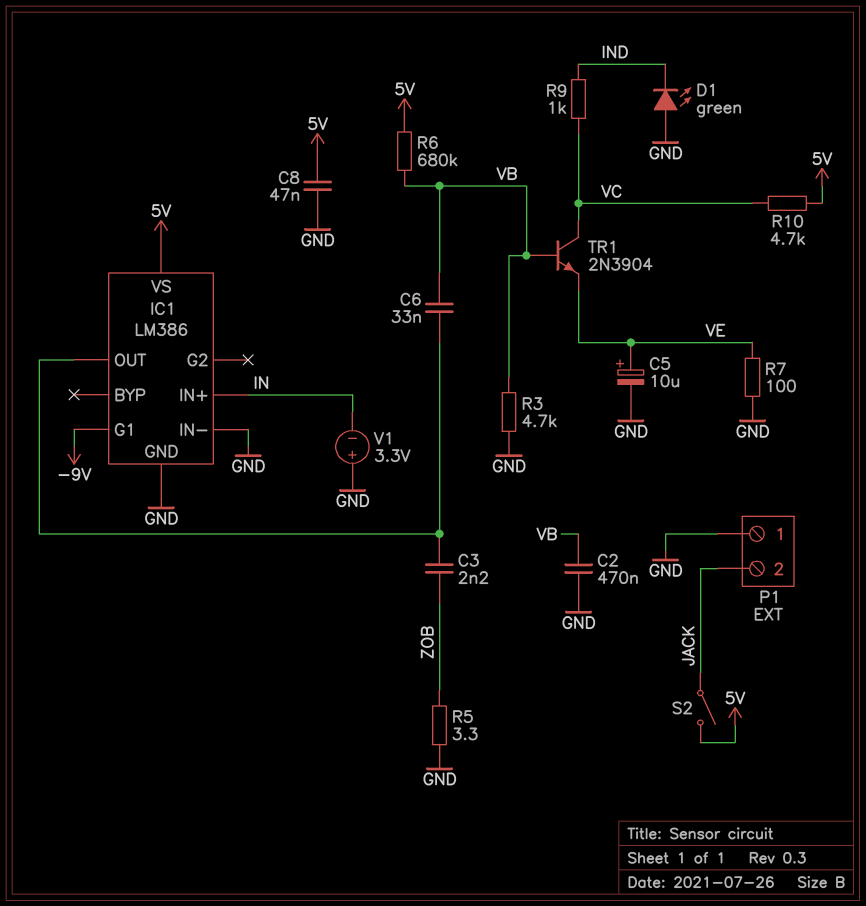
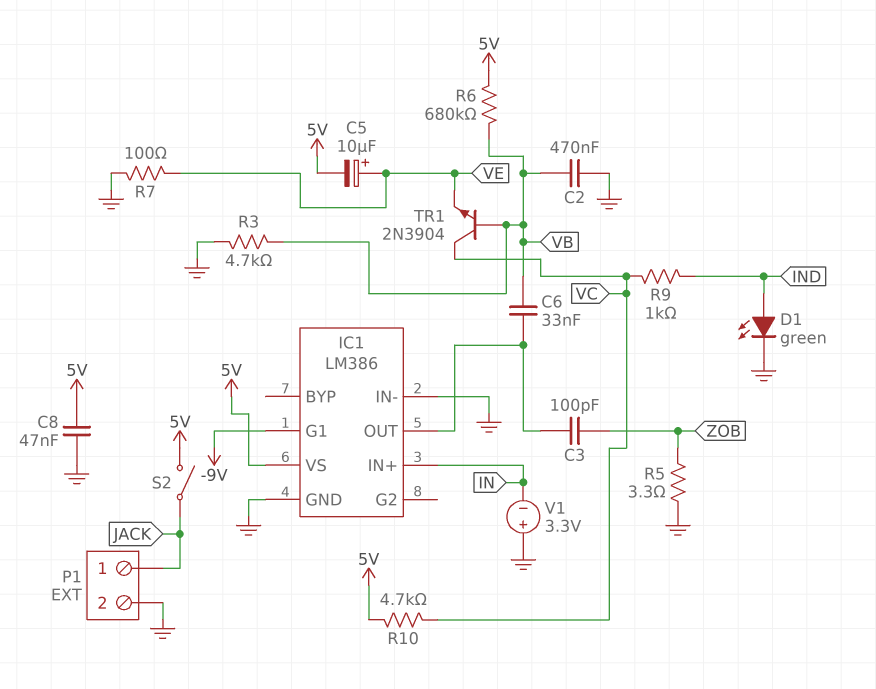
C3: 2.2nF (IC1/OUT, ZOB) -> 100pF (IC1/OUT, ZOB)
C5: 10uF (plus VE, minus GND) -> 10uF (plus VE, minus 5V)
D1: LED green (A GND, K IND) -> LED green (A IND, K GND)
P1 pin 1: GND -> JACK
P1 pin 2: JACK -> GND

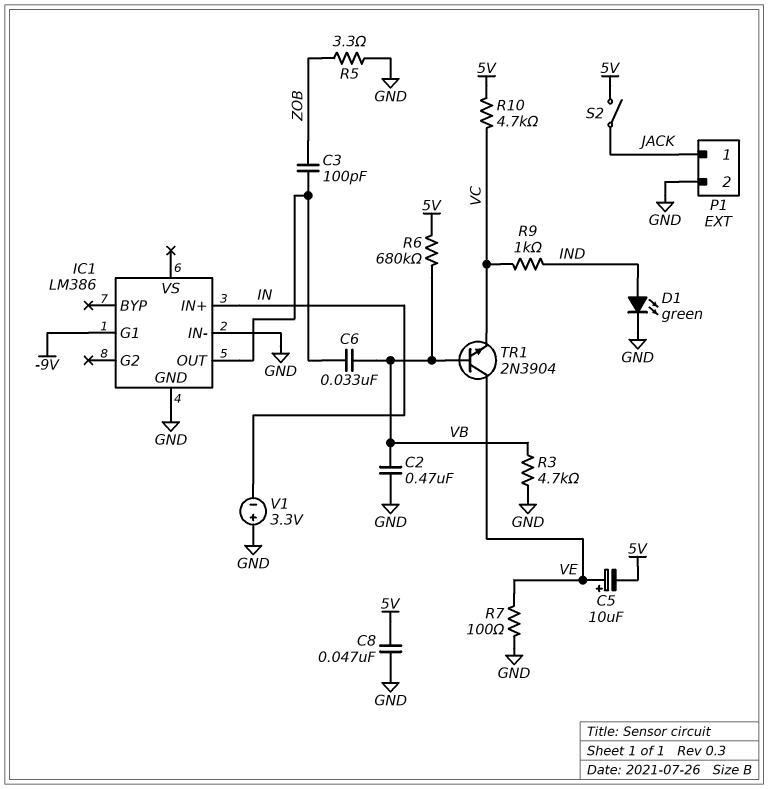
IC1 pin VS: 5V -> none
TR1: NPN 2N3904 (B VB, C VC, E VE) -> NPN 2N3904 (B VB, C VE, E VC)

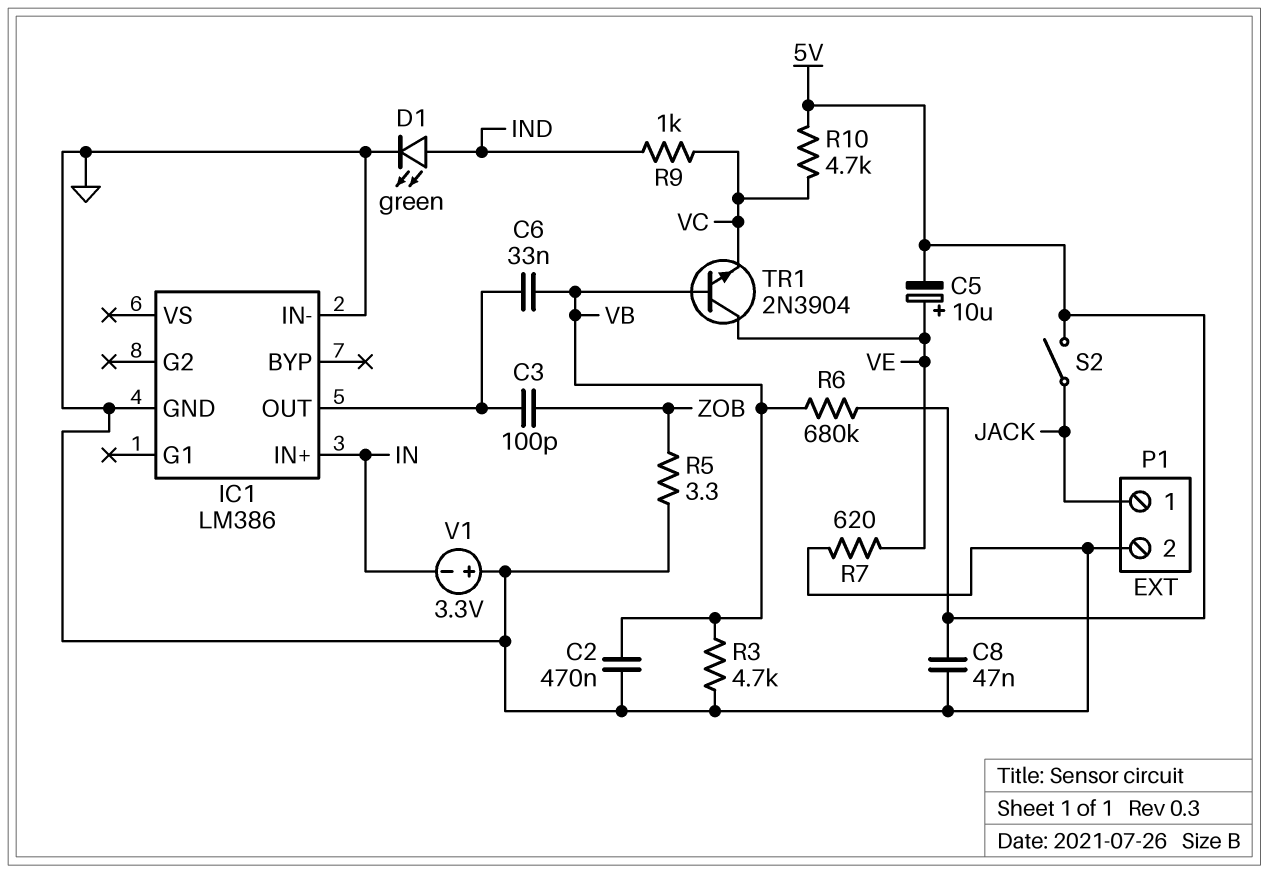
IC1 pin G1: -9V -> none
R7: 100 (GND, VE) -> 620 (GND, VE)

